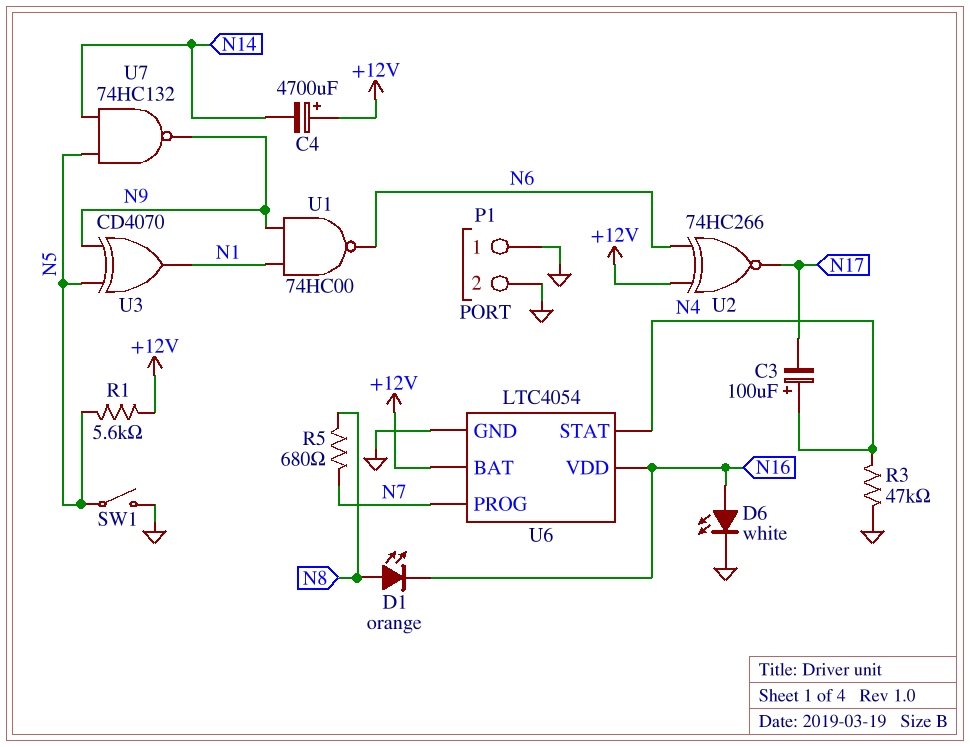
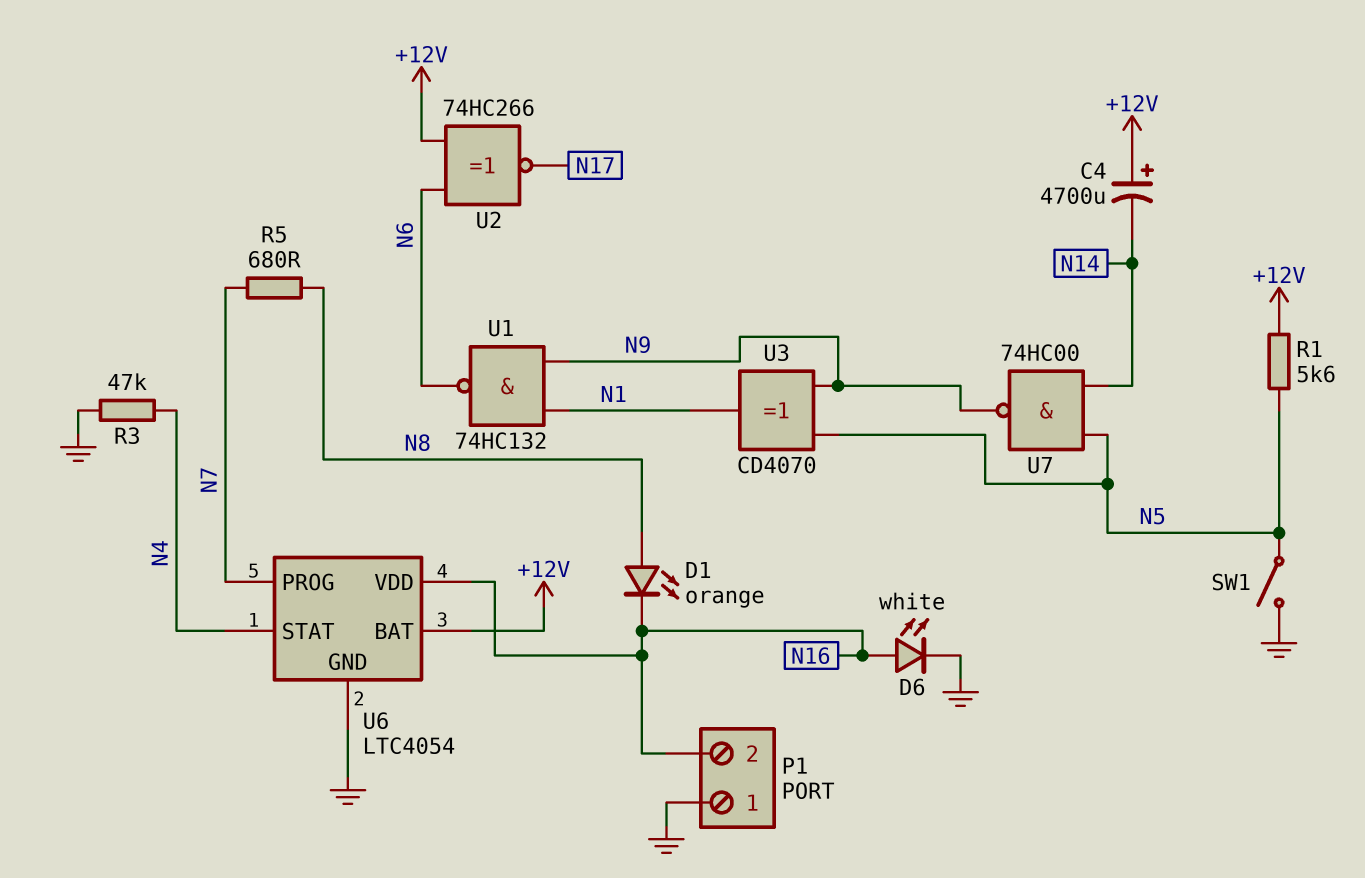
C3: 100uF (plus N4, minus N17) -> none
P1 pin 2: GND -> N16
U1: NAND 74HC00 (in N1, in N9, out N6) -> NAND 74HC132 (in N1, in N9, out N6)
U7: NAND 74HC132 (in N5, in N14, out N9) -> NAND 74HC00 (in N5, in N14, out N9)

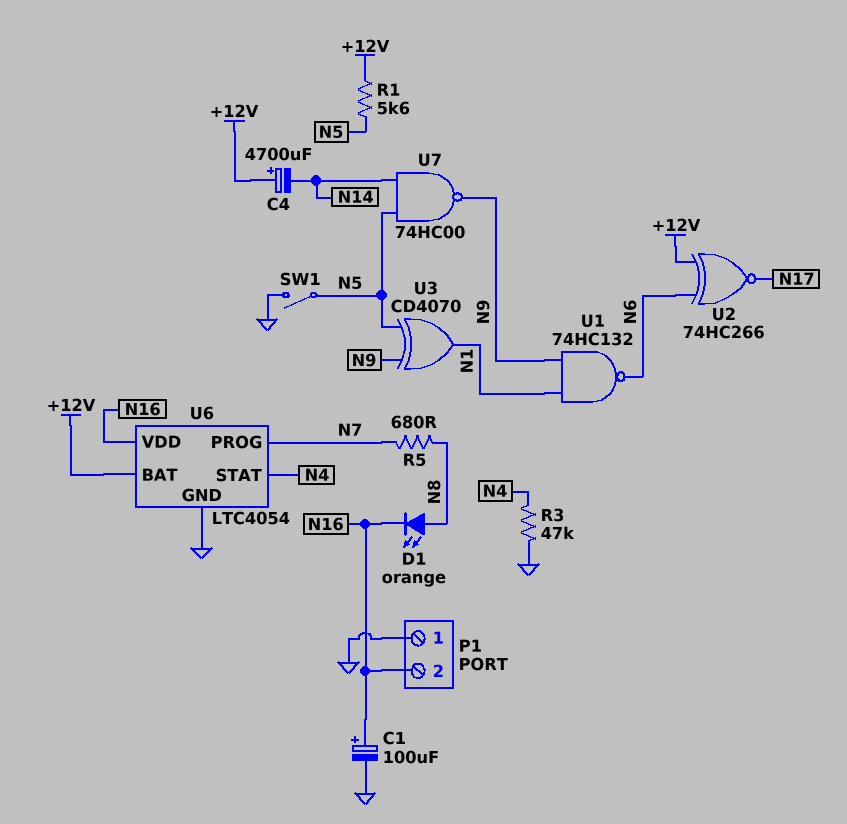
C1: none -> 100uF (plus N16, minus GND)
D6: LED white (A N16, K GND) -> none

